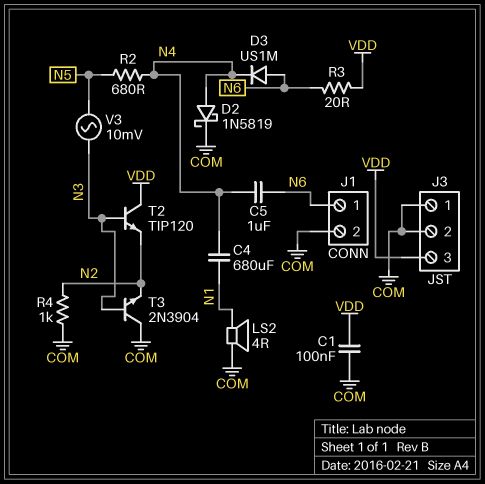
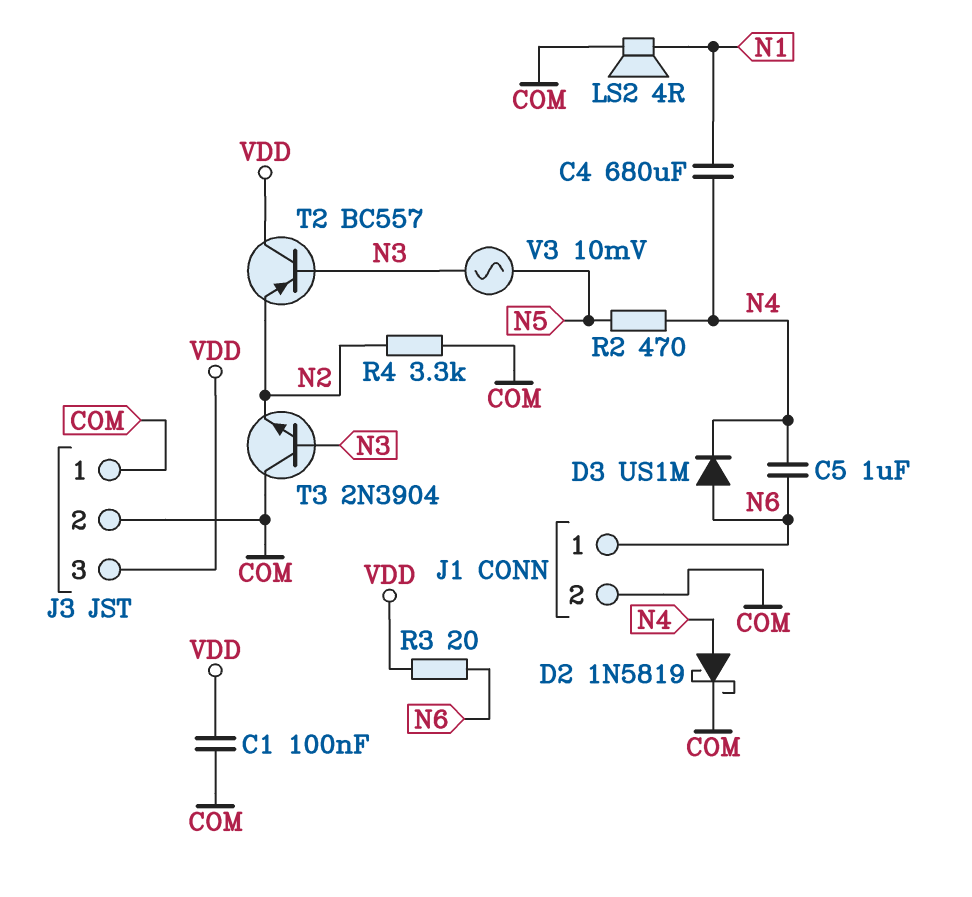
R2: 680 (N4, N5) -> 470 (N4, N5)
R4: 1k (COM, N2) -> 3.3k (COM, N2)
T2: NPN TIP120 (B N3, C VDD, E N2) -> PNP BC557 (B N3, C VDD, E N2)

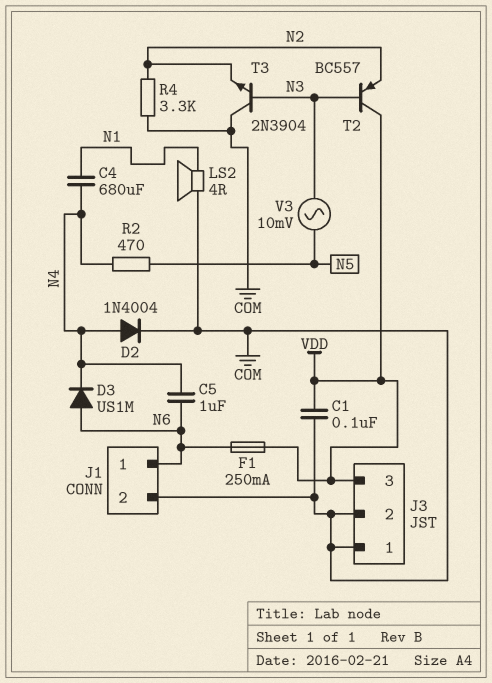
D2: schottky 1N5819 (A N4, K COM) -> diode 1N4004 (A N4, K COM)
F1: none -> 250mA (N6, VDD)
R3: 20 (N6, VDD) -> none

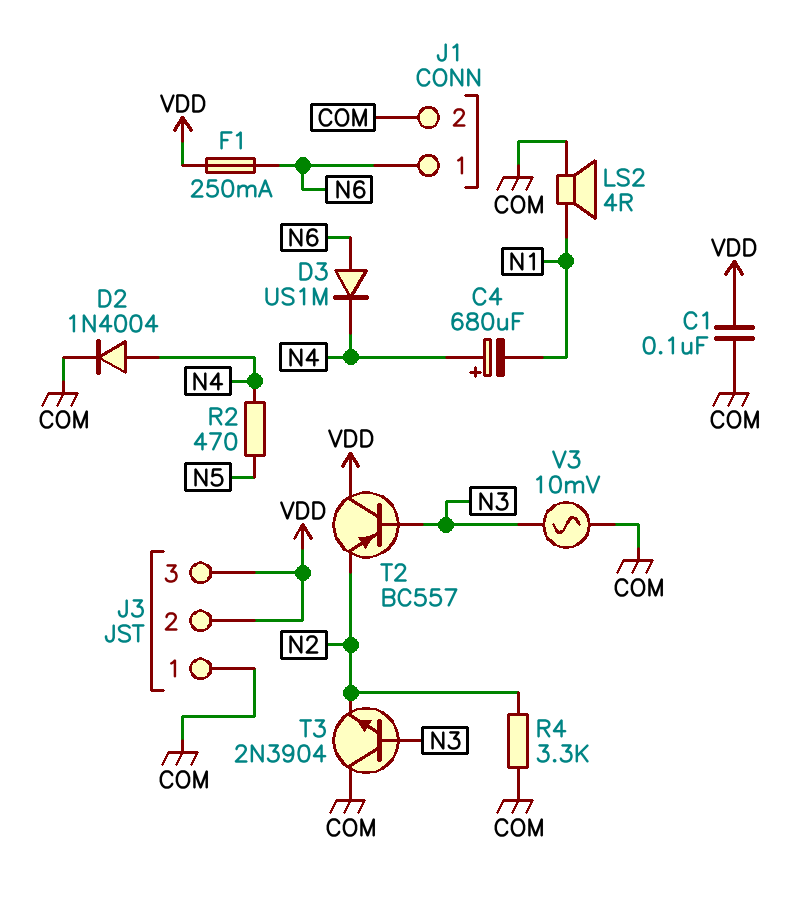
C4: 680uF (N1, N4) -> 680uF (plus N4, minus N1)
C5: 1uF (N4, N6) -> none
J3 pin 2: COM -> VDD
V3: AC 10mV (N3, N5) -> AC 10mV (COM, N3)

